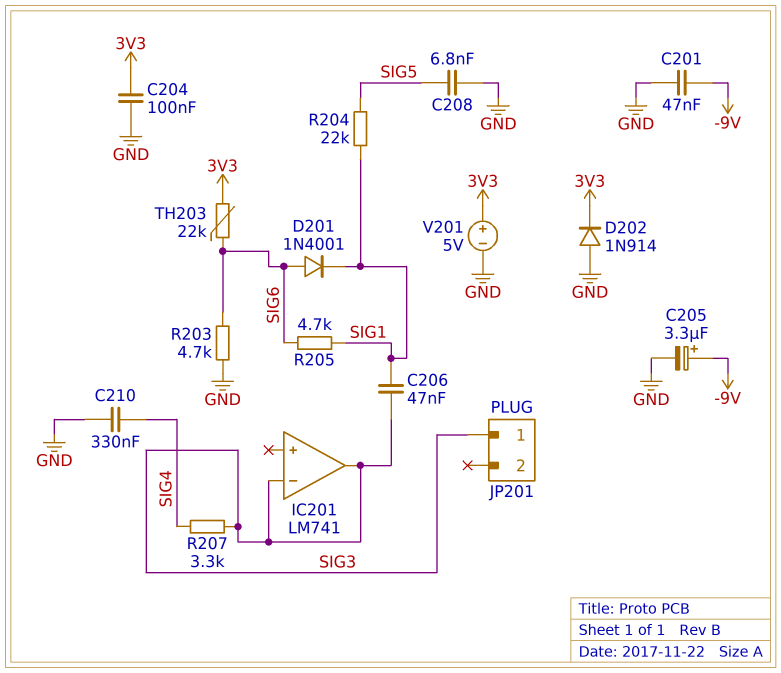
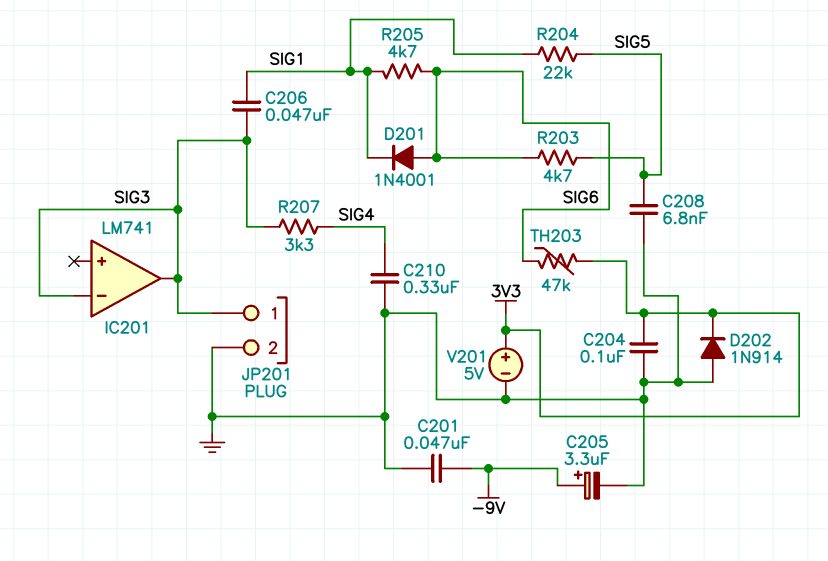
JP201 pin 2: none -> GND
R203: 4.7k (GND, SIG6) -> 4.7k (SIG5, SIG6)
TH203: 22k (3V3, SIG6) -> 47k (3V3, SIG6)

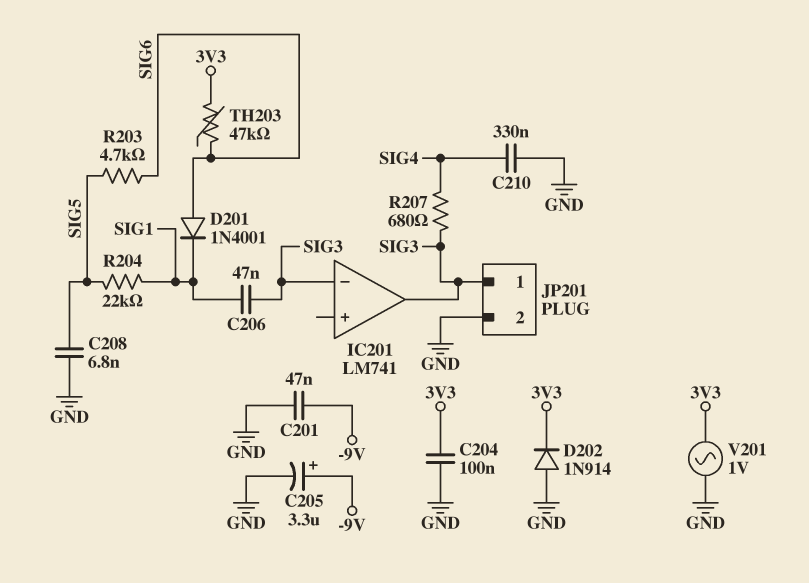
R205: 4.7k (SIG1, SIG6) -> none
R207: 3.3k (SIG3, SIG4) -> 680 (SIG3, SIG4)
V201: 5V (plus 3V3, minus GND) -> AC 1V (3V3, GND)

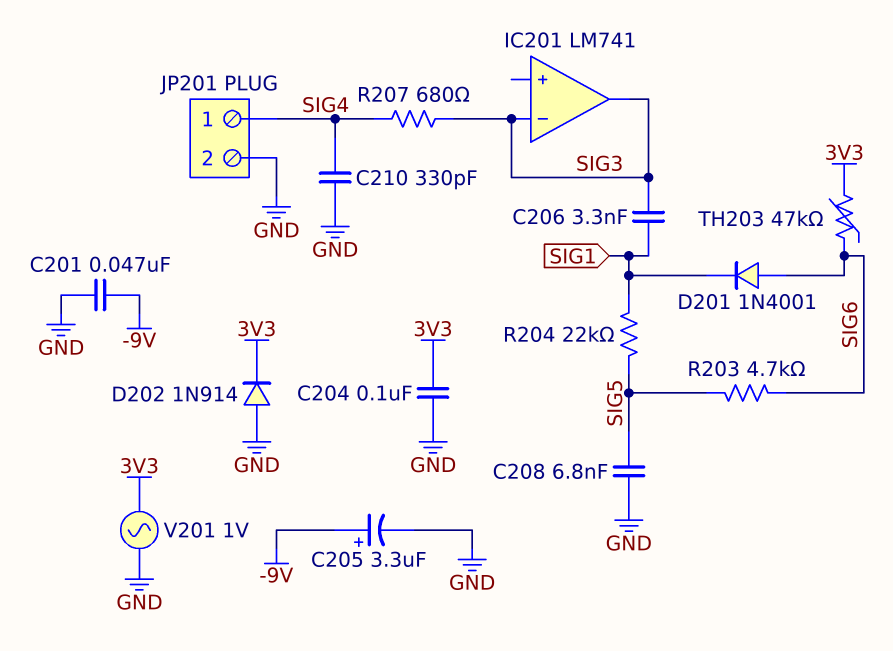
C206: 47nF (SIG1, SIG3) -> 3.3nF (SIG1, SIG3)
C210: 330nF (GND, SIG4) -> 330pF (GND, SIG4)
JP201 pin 1: SIG3 -> SIG4

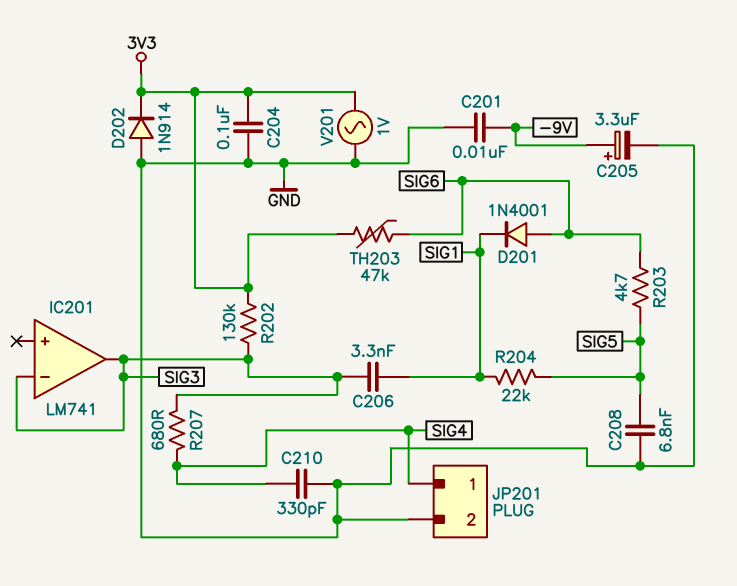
C201: 47nF (-9V, GND) -> 10nF (-9V, GND)
R202: none -> 130k (3V3, SIG3)

